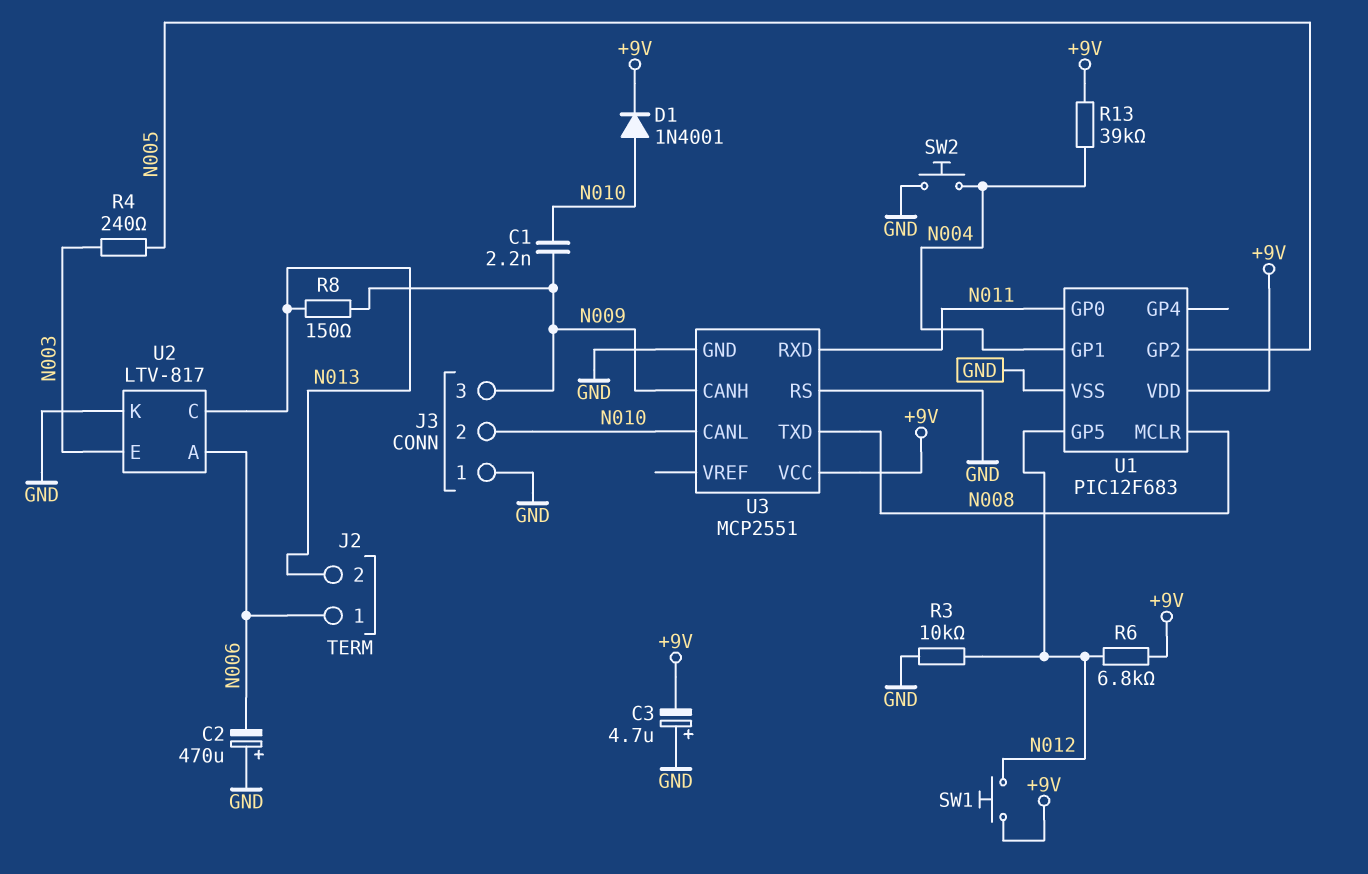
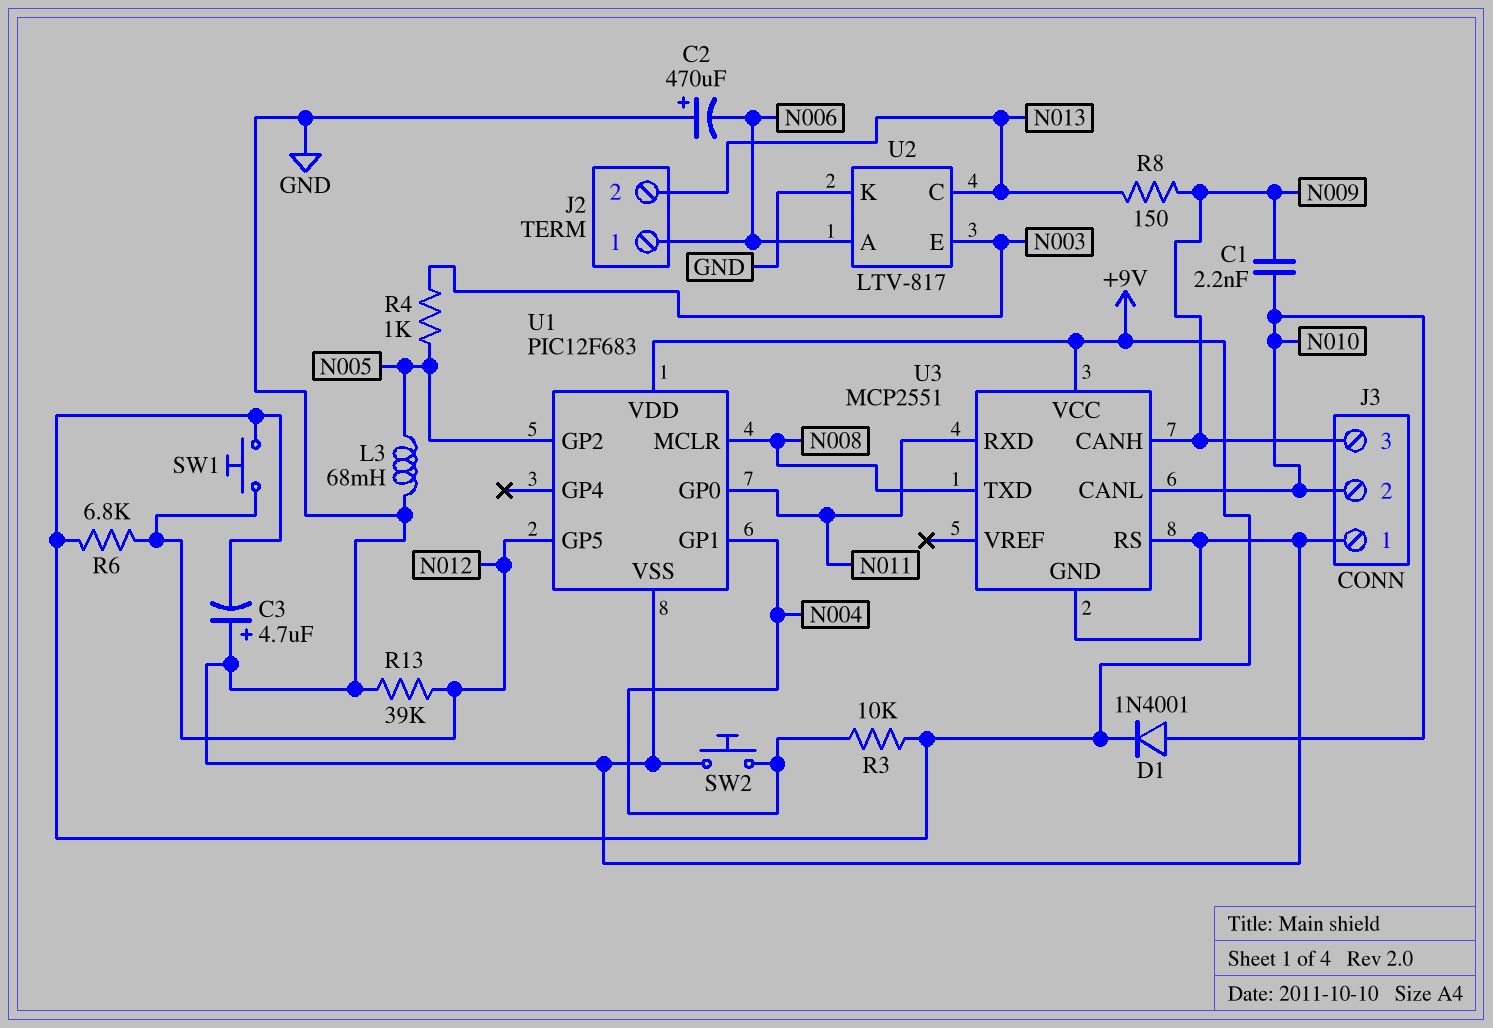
L3: none -> 68mH (GND, N005)
R3: 10k (GND, N012) -> 10k (+9V, N004)
R4: 240 (N003, N005) -> 1k (N003, N005)
R13: 39k (+9V, N004) -> 39k (GND, N012)

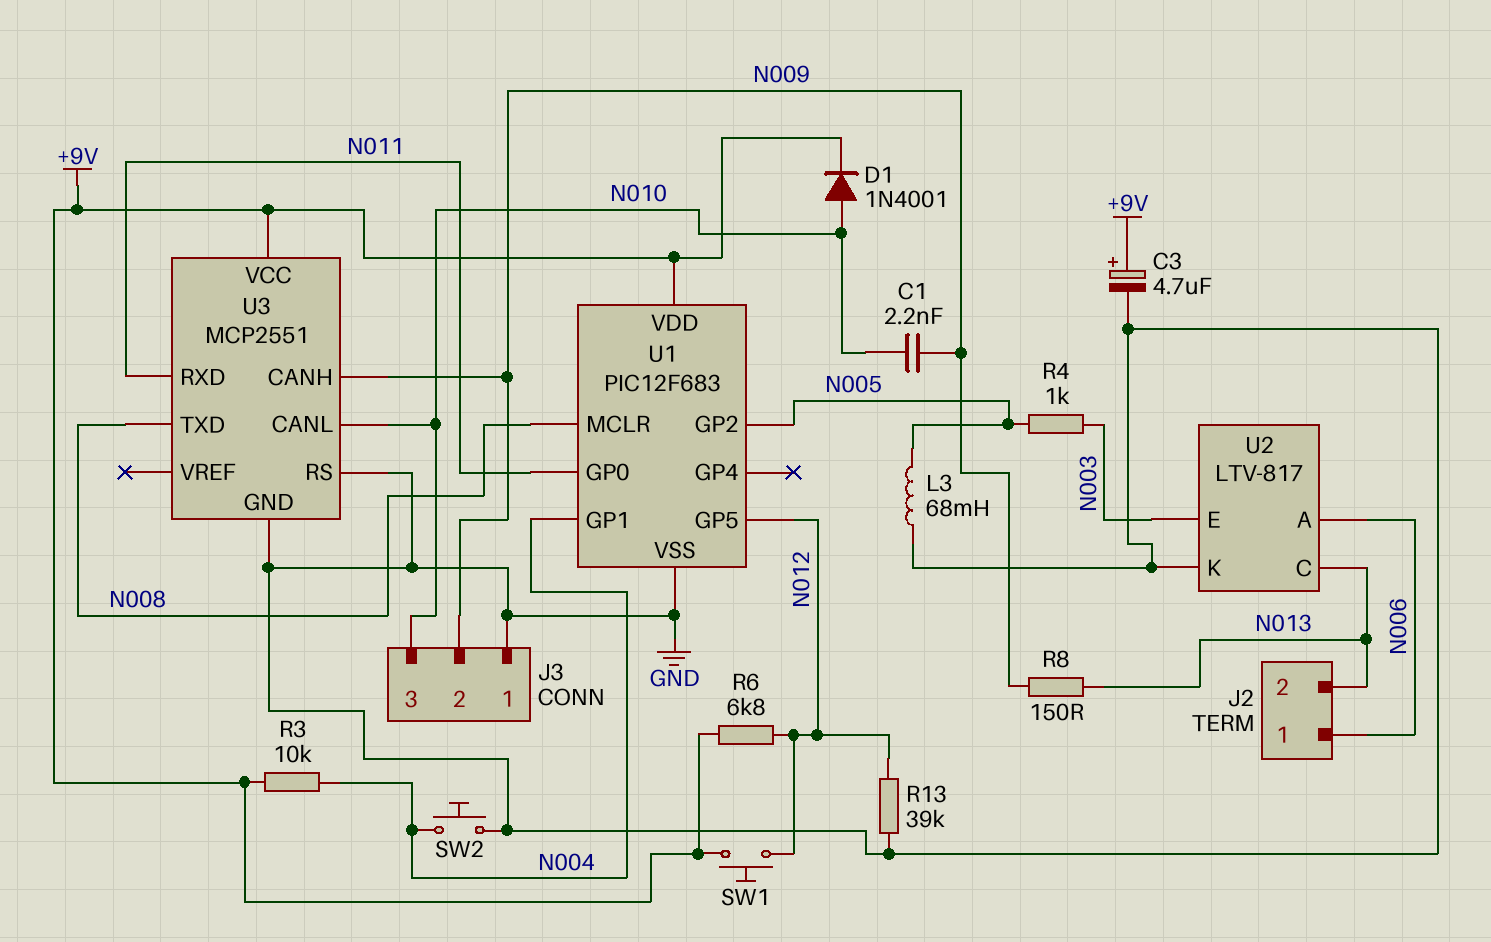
C2: 470uF (plus GND, minus N006) -> none
C3: 4.7uF (plus GND, minus +9V) -> 4.7uF (plus +9V, minus GND)
J3 pin 2: N010 -> N009
J3 pin 3: N009 -> N010

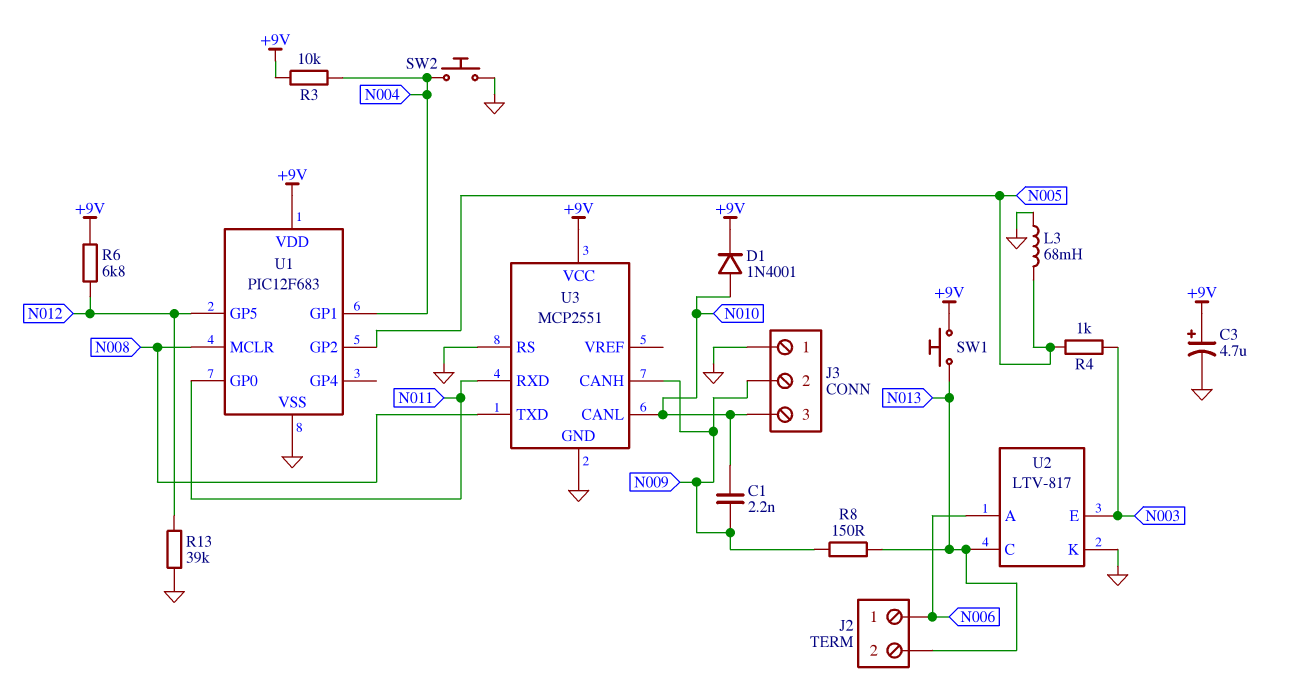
SW1: button (+9V, N012) -> button (+9V, N013)

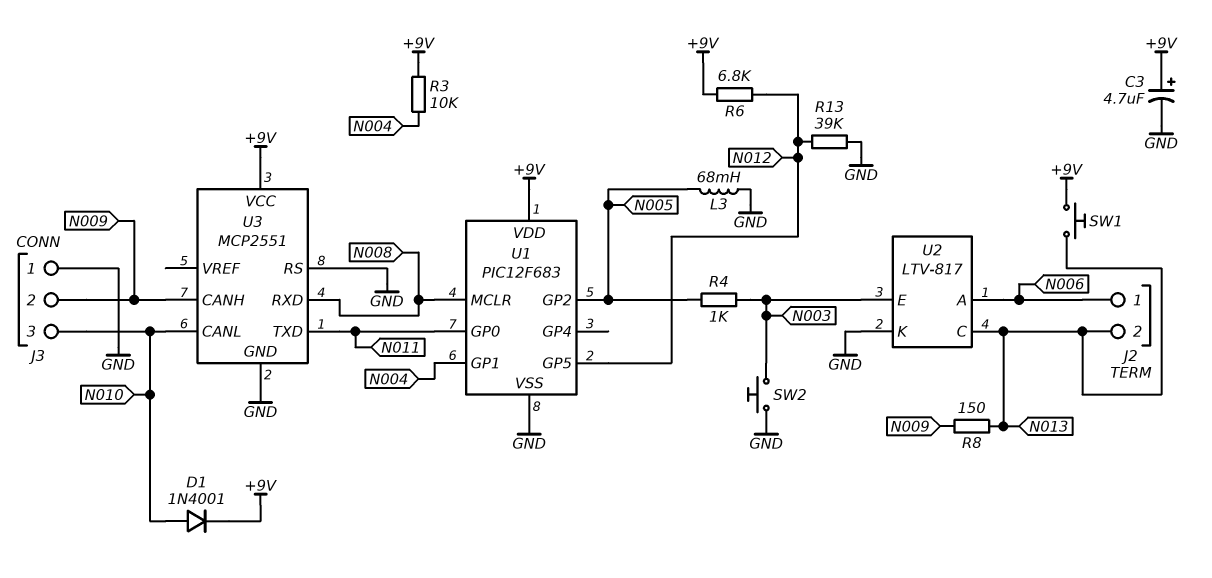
C1: 2.2nF (N009, N010) -> none
SW2: button (GND, N004) -> button (GND, N003)
U3 pin RXD: N011 -> N008
U3 pin TXD: N008 -> N011

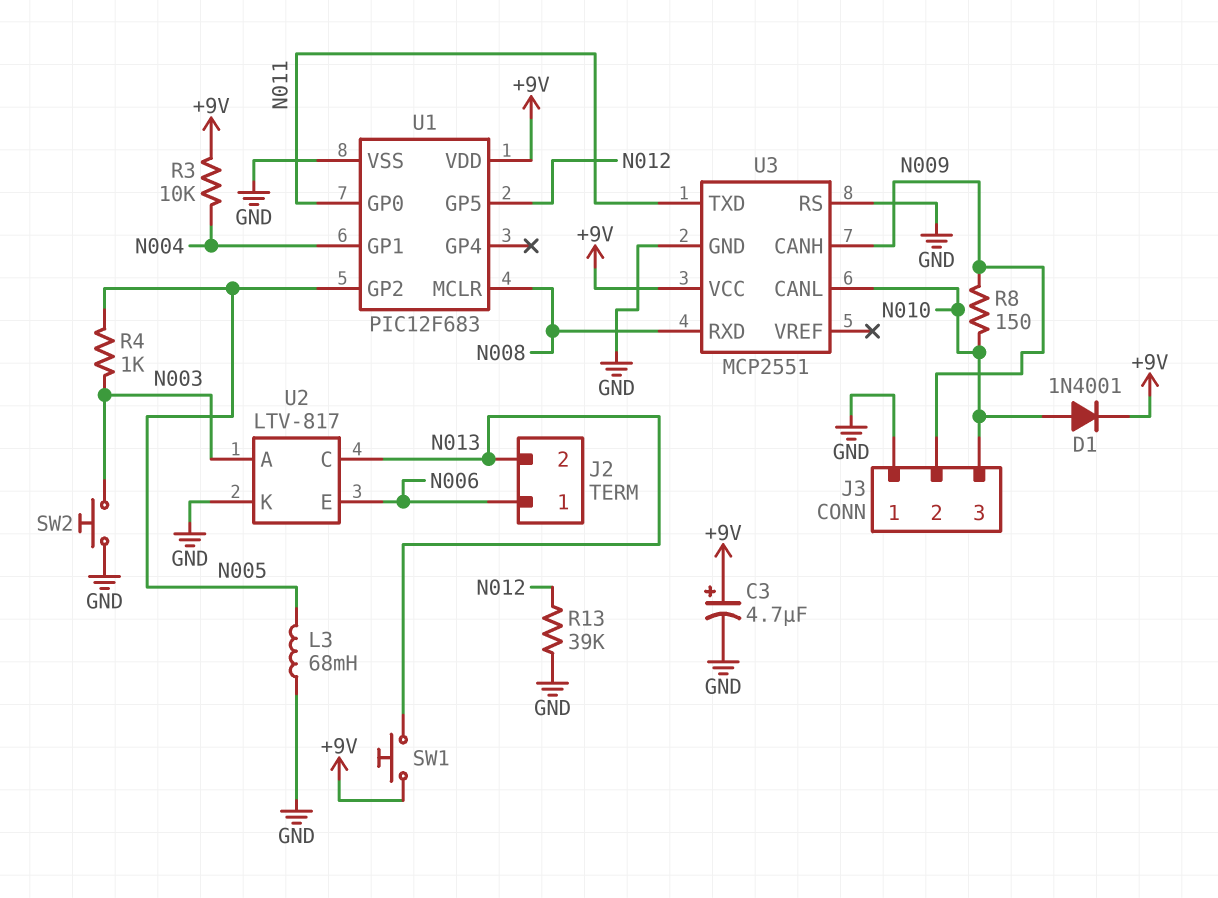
R6: 6.8k (+9V, N012) -> none
R8: 150 (N009, N013) -> 150 (N009, N010)
U2 pin A: N006 -> N003
U2 pin E: N003 -> N006

